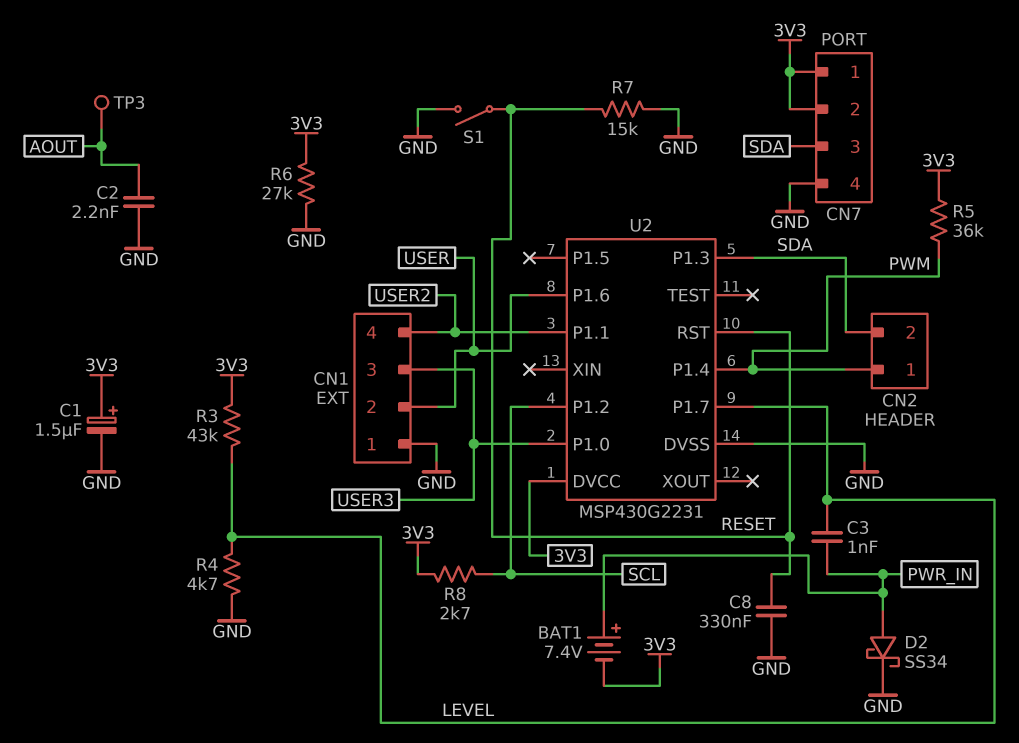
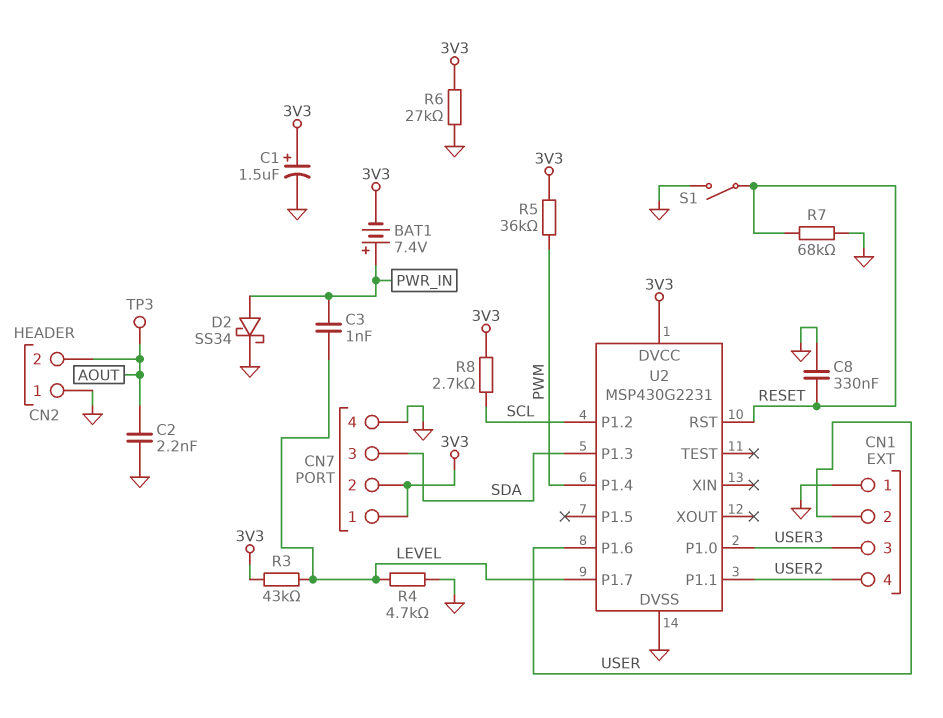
CN2 pin 1: PWM -> GND
CN2 pin 2: SDA -> AOUT
R7: 15k (GND, RESET) -> 68k (GND, RESET)

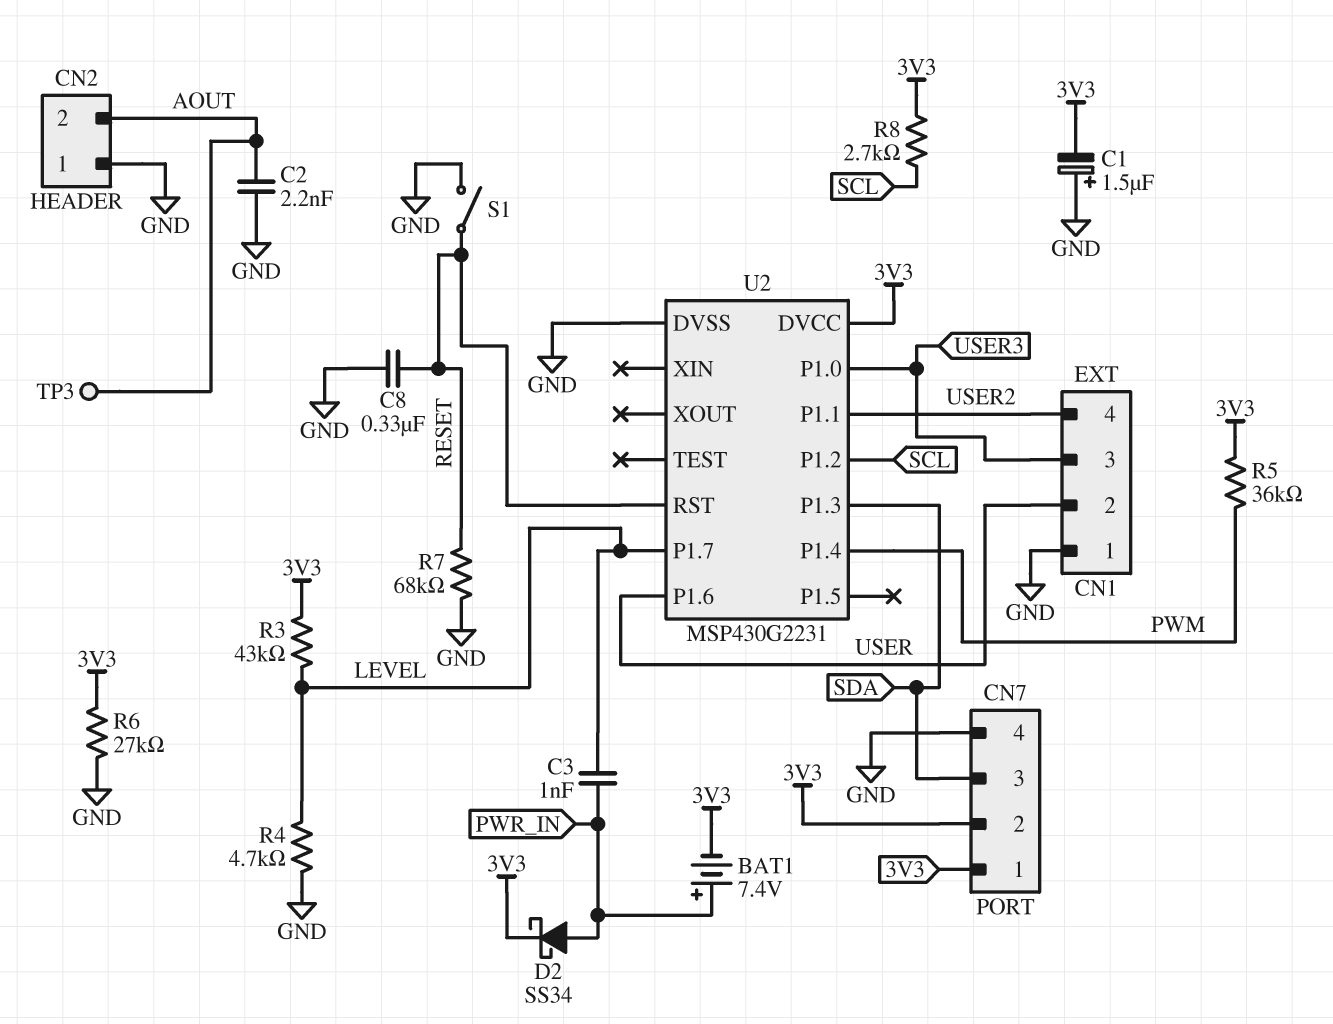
C1: 1.5uF (plus 3V3, minus GND) -> 1.5uF (plus GND, minus 3V3)
D2: schottky SS34 (A PWR_IN, K GND) -> schottky SS34 (A PWR_IN, K 3V3)

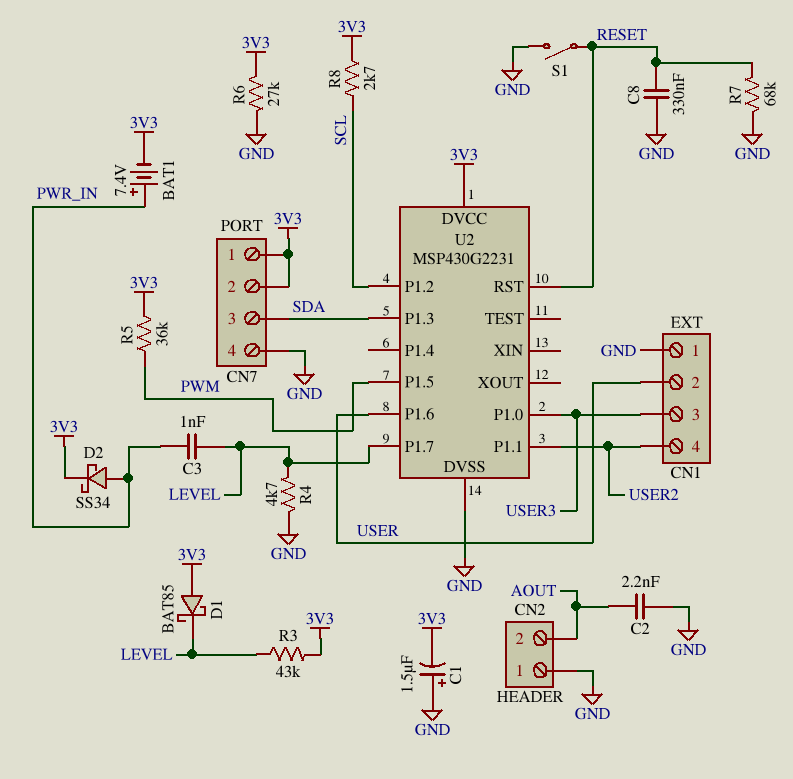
D1: none -> schottky BAT85 (A 3V3, K LEVEL)
TP3: test point (AOUT) -> none
U2 pin P1.4: PWM -> none
U2 pin P1.5: none -> PWM

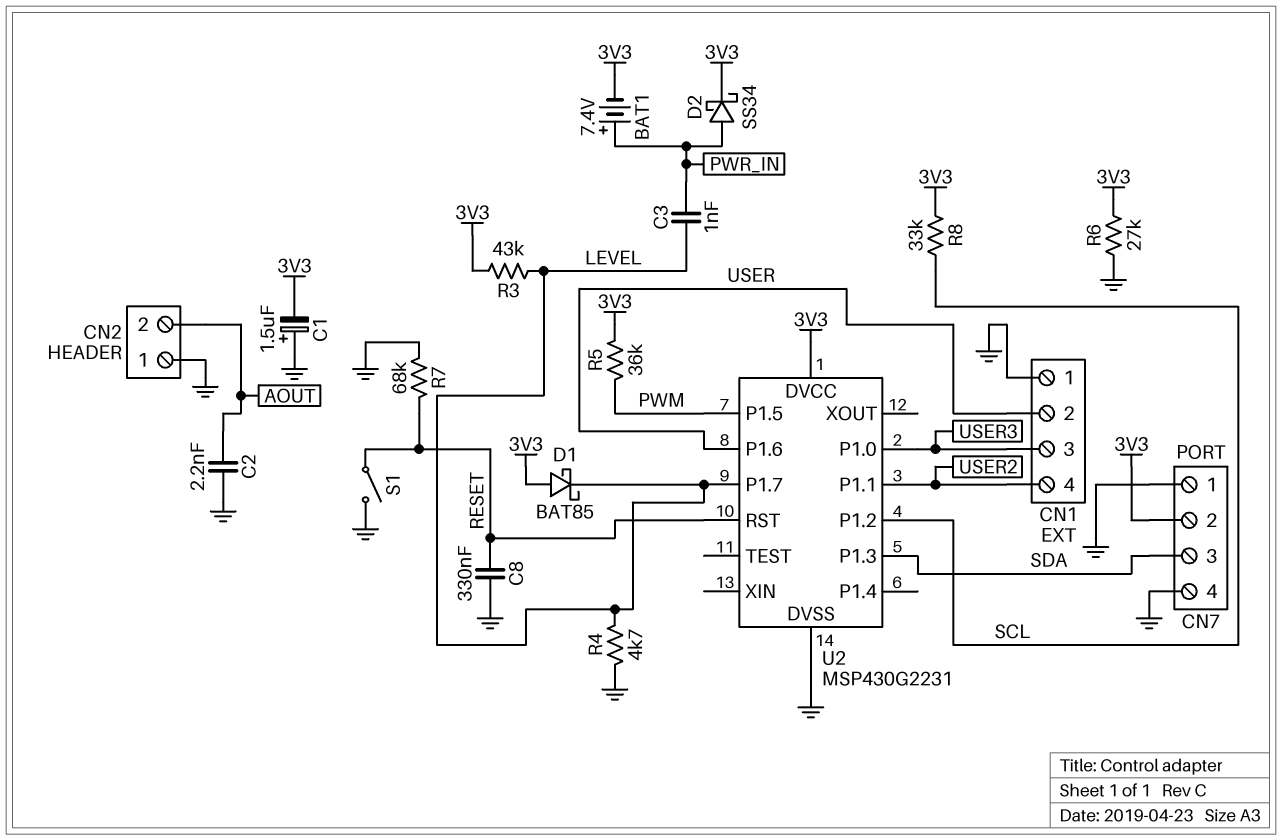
CN7 pin 1: 3V3 -> GND
R8: 2.7k (3V3, SCL) -> 33k (3V3, SCL)

